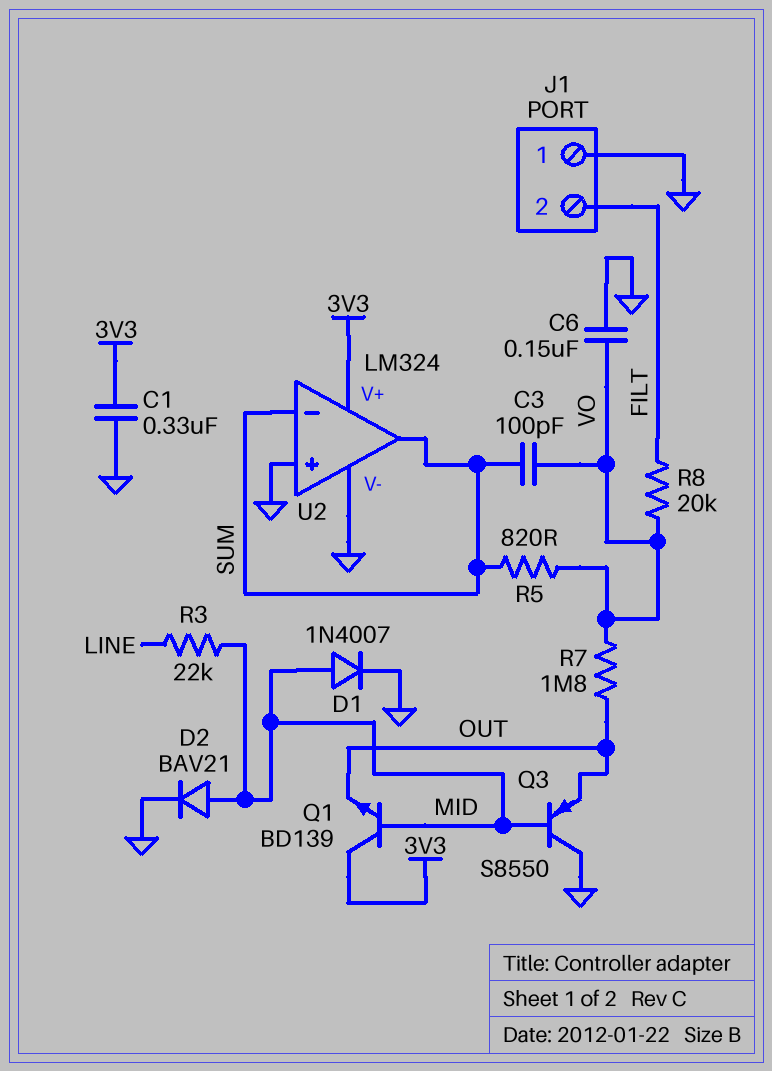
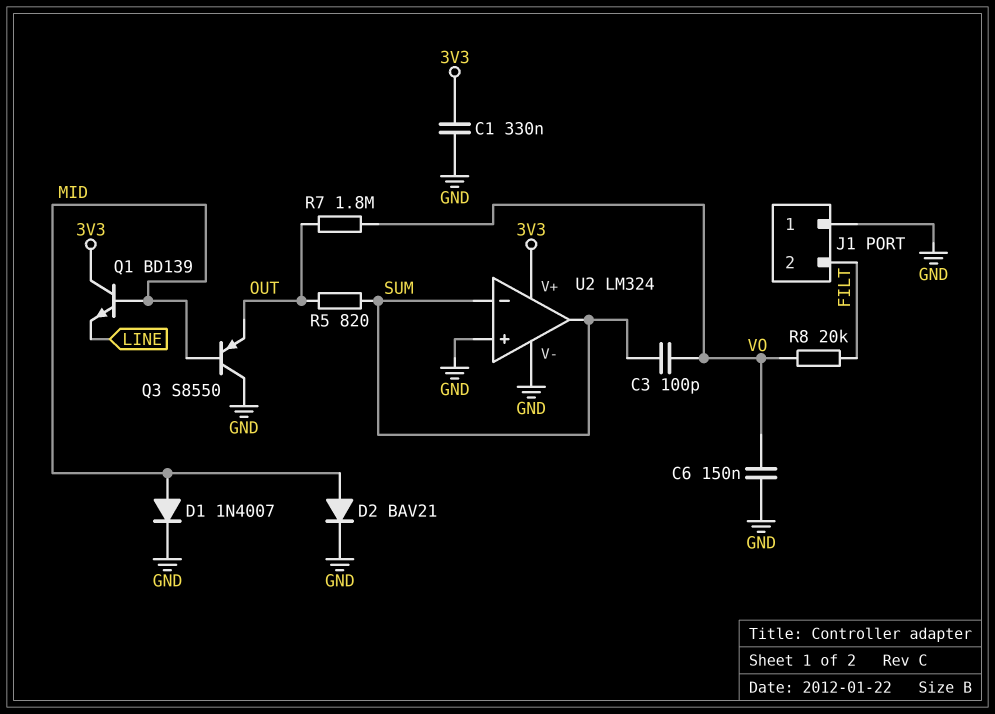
Q1: NPN BD139 (B MID, C 3V3, E OUT) -> NPN BD139 (B MID, C 3V3, E LINE)
R3: 22k (LINE, MID) -> none
R5: 820 (SUM, VO) -> 820 (OUT, SUM)

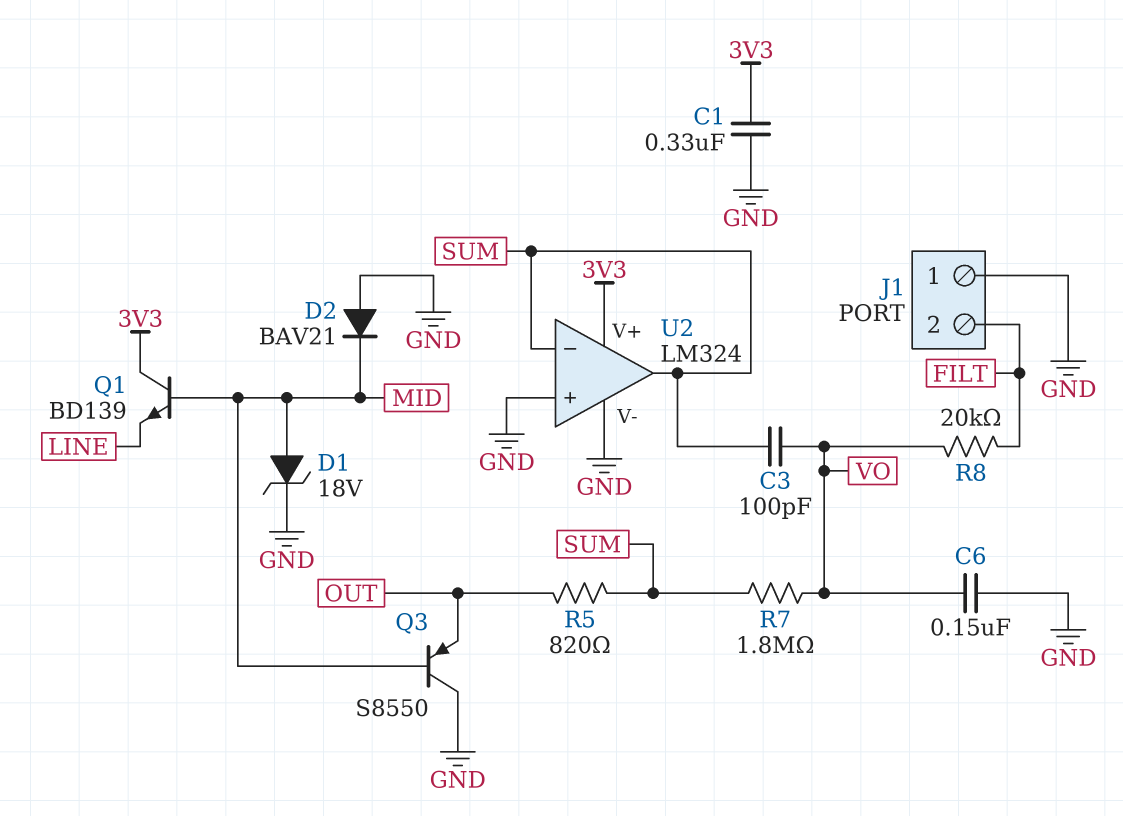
D1: diode 1N4007 (A MID, K GND) -> zener 18V (A MID, K GND)
D2: diode BAV21 (A MID, K GND) -> diode BAV21 (A GND, K MID)
R7: 1.8M (OUT, VO) -> 1.8M (SUM, VO)

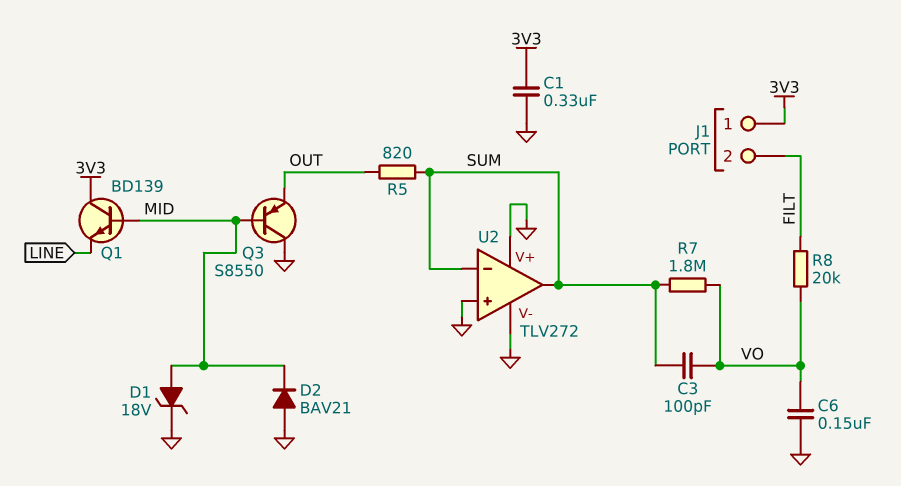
J1 pin 1: GND -> 3V3
U2: LM324 -> TLV272
U2 pin V+: 3V3 -> GND

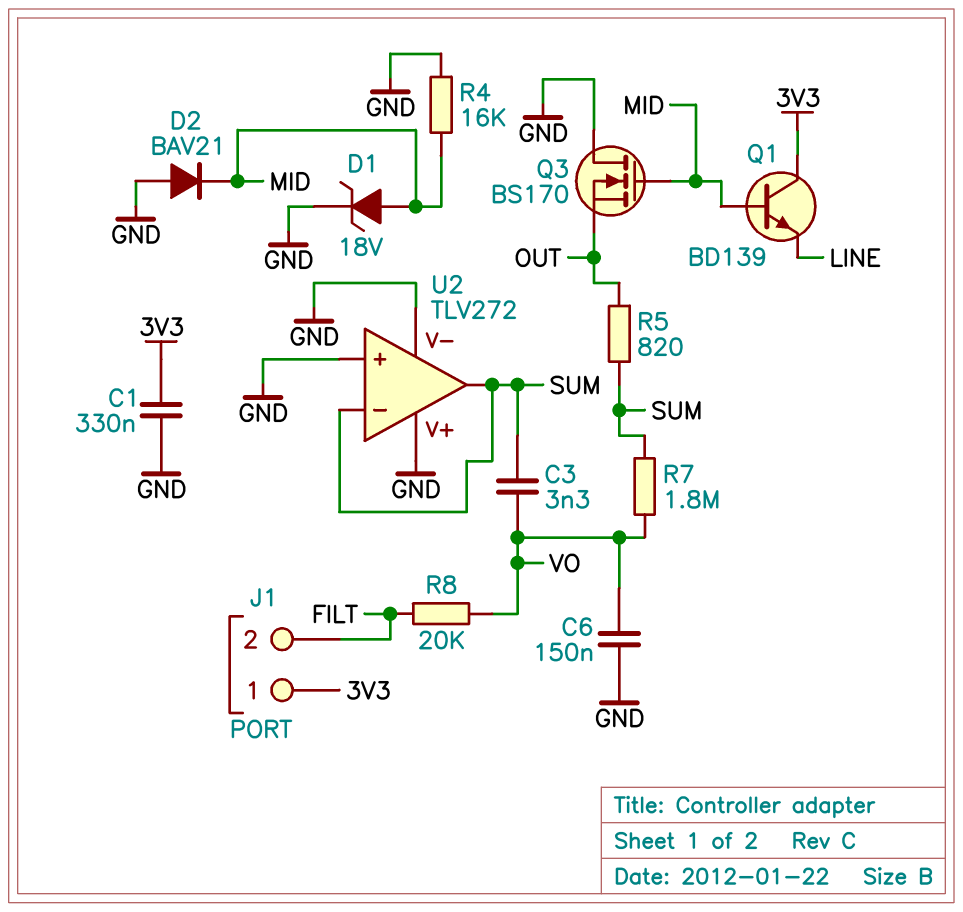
C3: 100pF (SUM, VO) -> 3.3nF (SUM, VO)
Q3: PNP S8550 (B MID, C GND, E OUT) -> NMOS BS170 (G MID, D GND, S OUT)
R4: none -> 16k (GND, MID)

